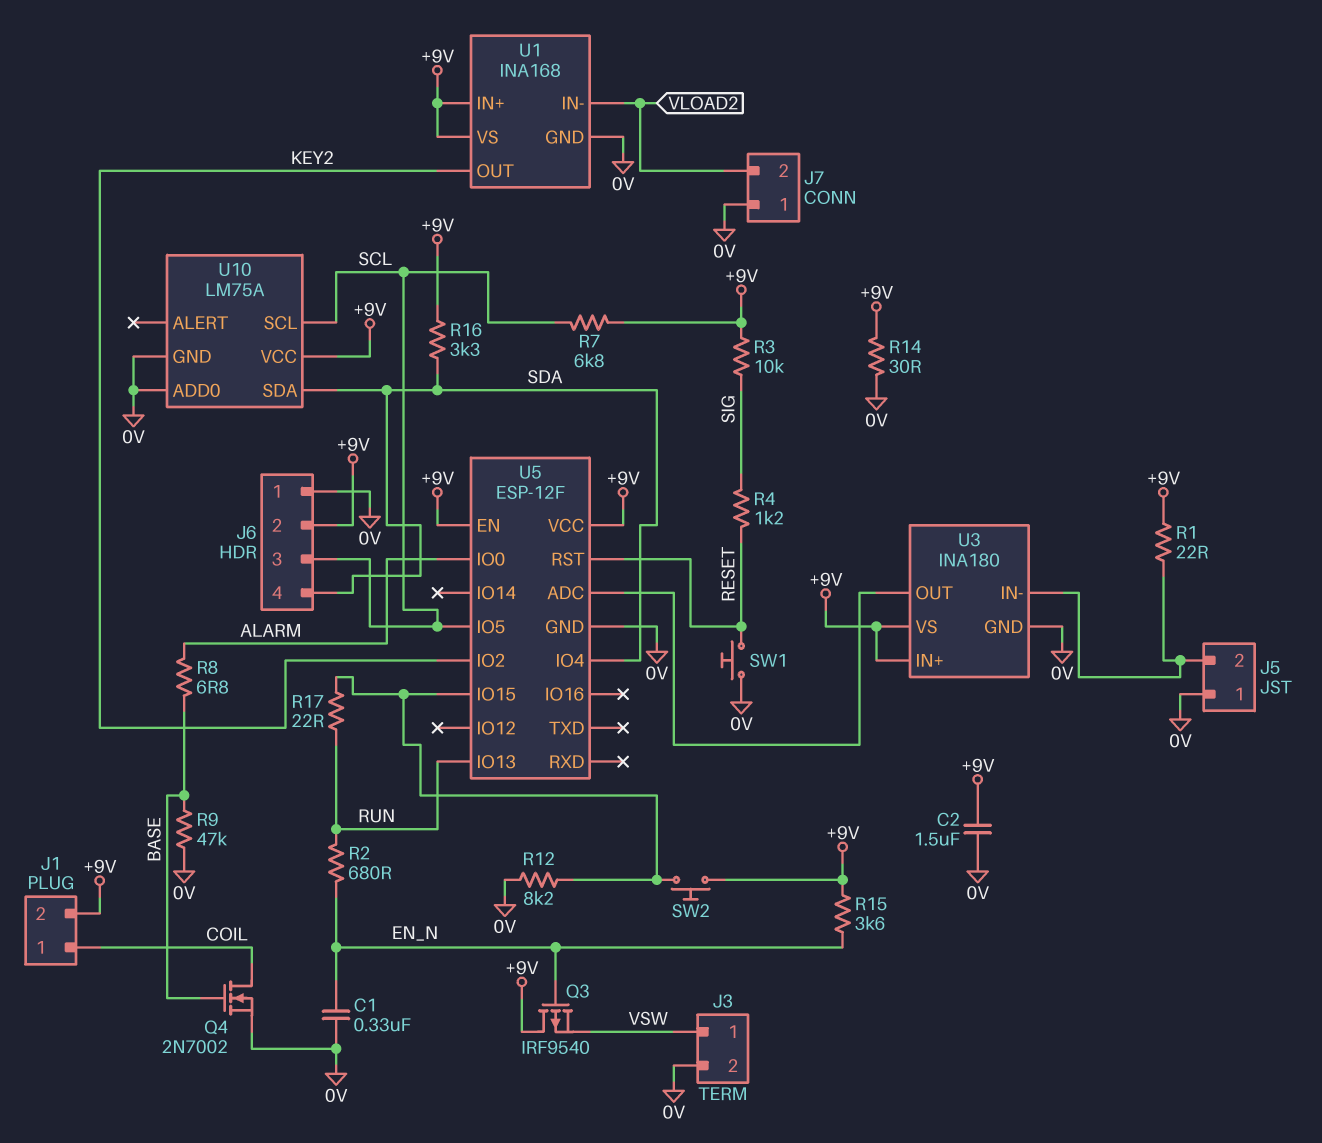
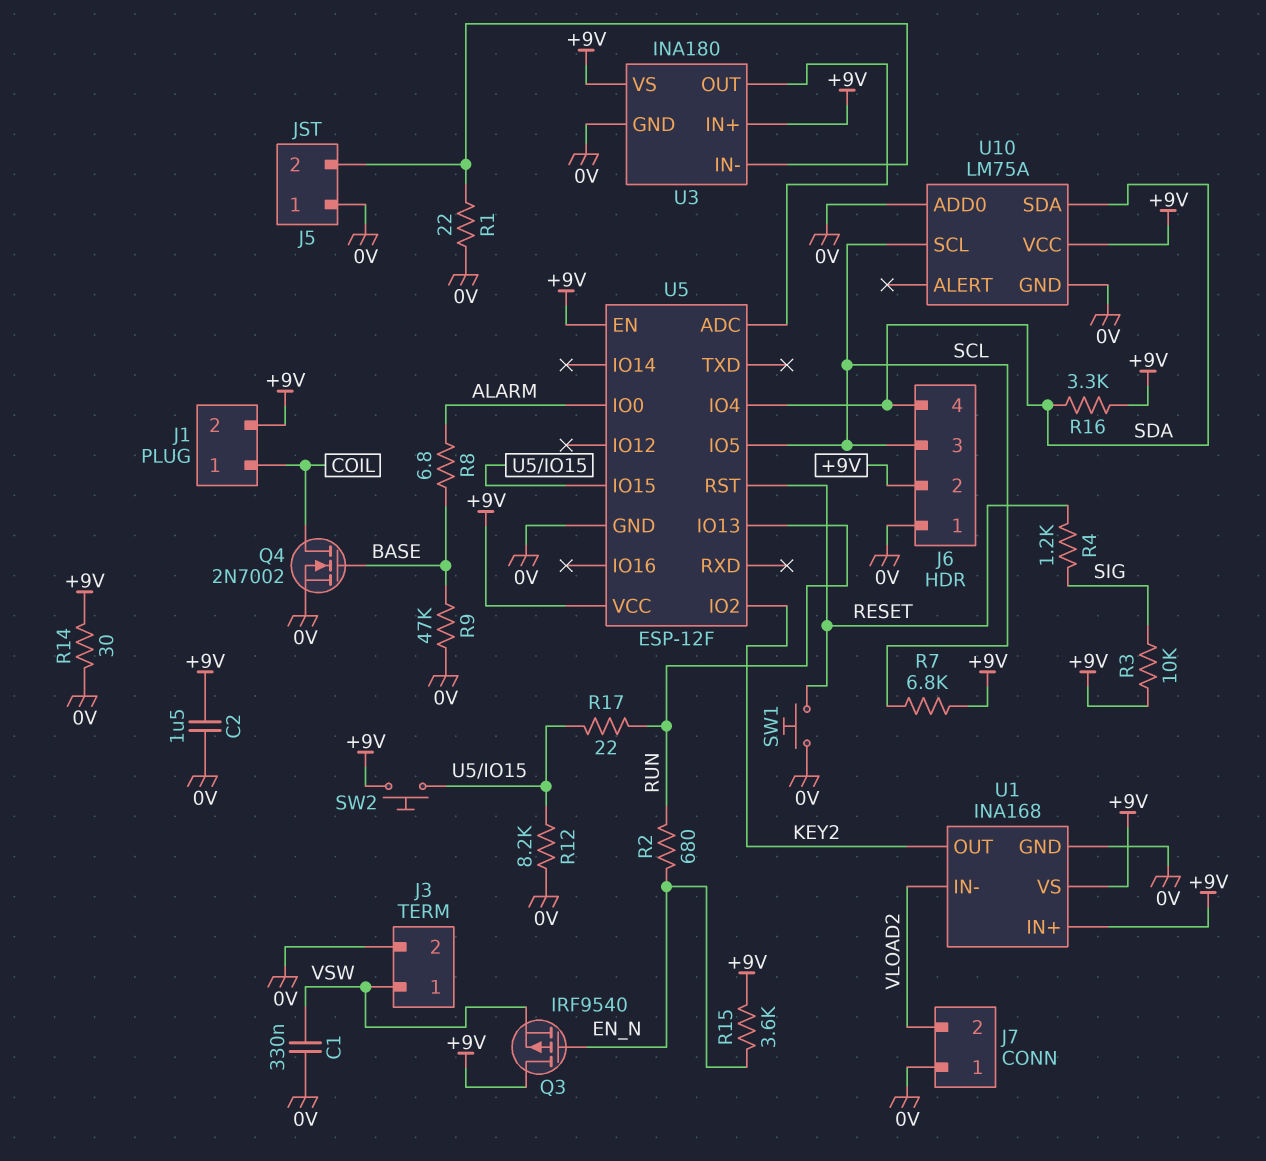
C1: 330nF (0V, EN_N) -> 330nF (0V, VSW)
R1: 22 (+9V, J5/2) -> 22 (0V, J5/2)

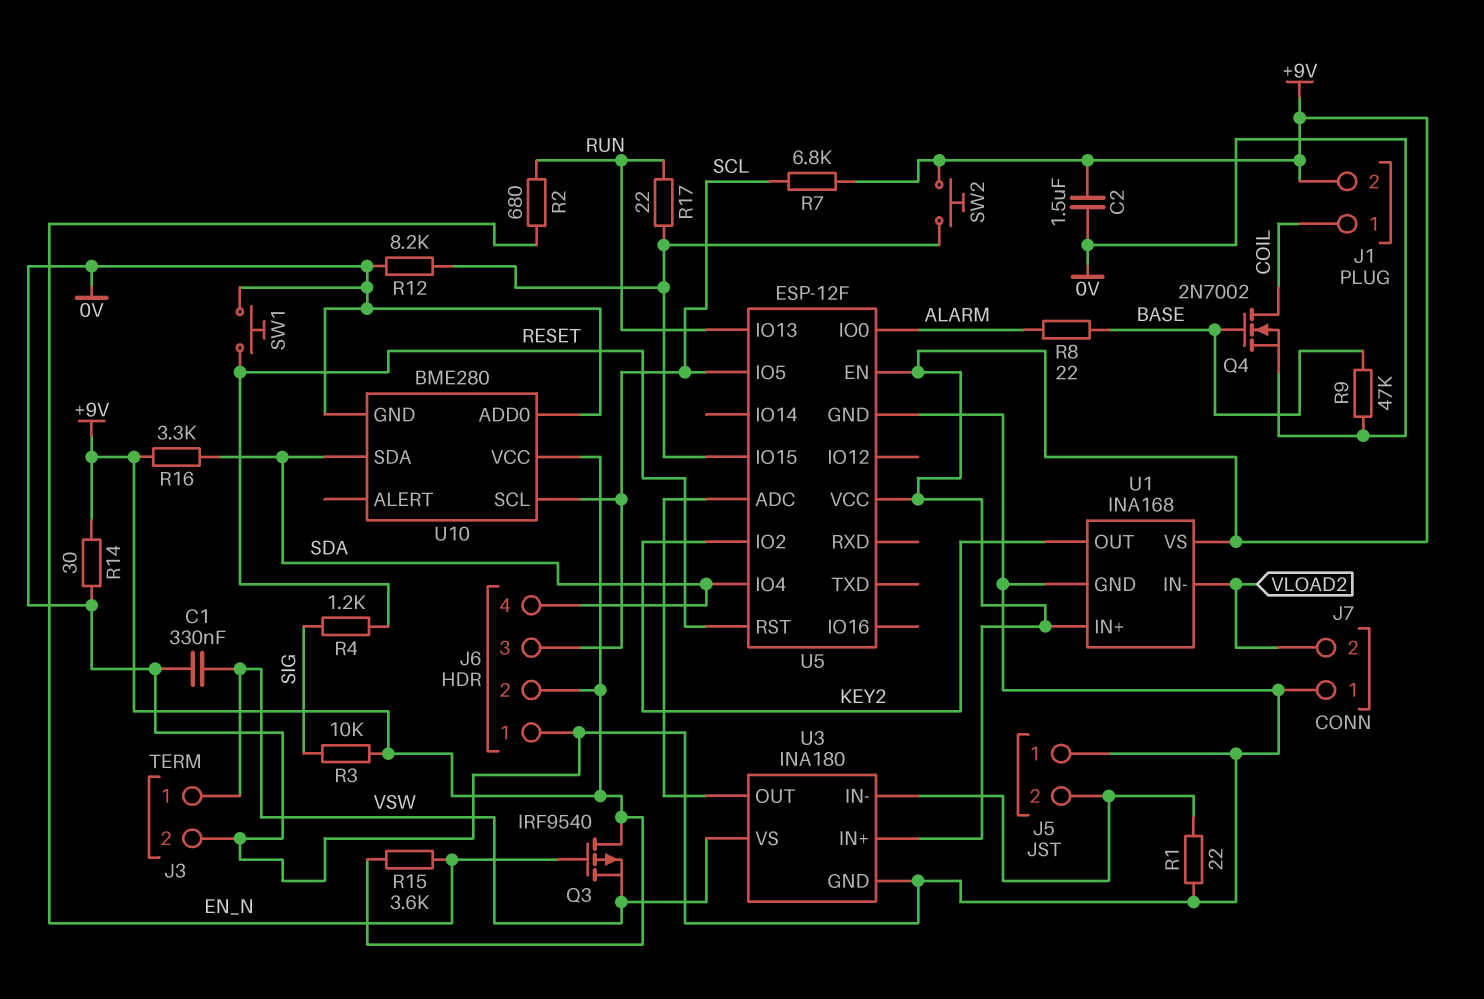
R8: 6.8 (ALARM, BASE) -> 22 (ALARM, BASE)
U3 pin VS: +9V -> VSW
U10: LM75A -> BME280

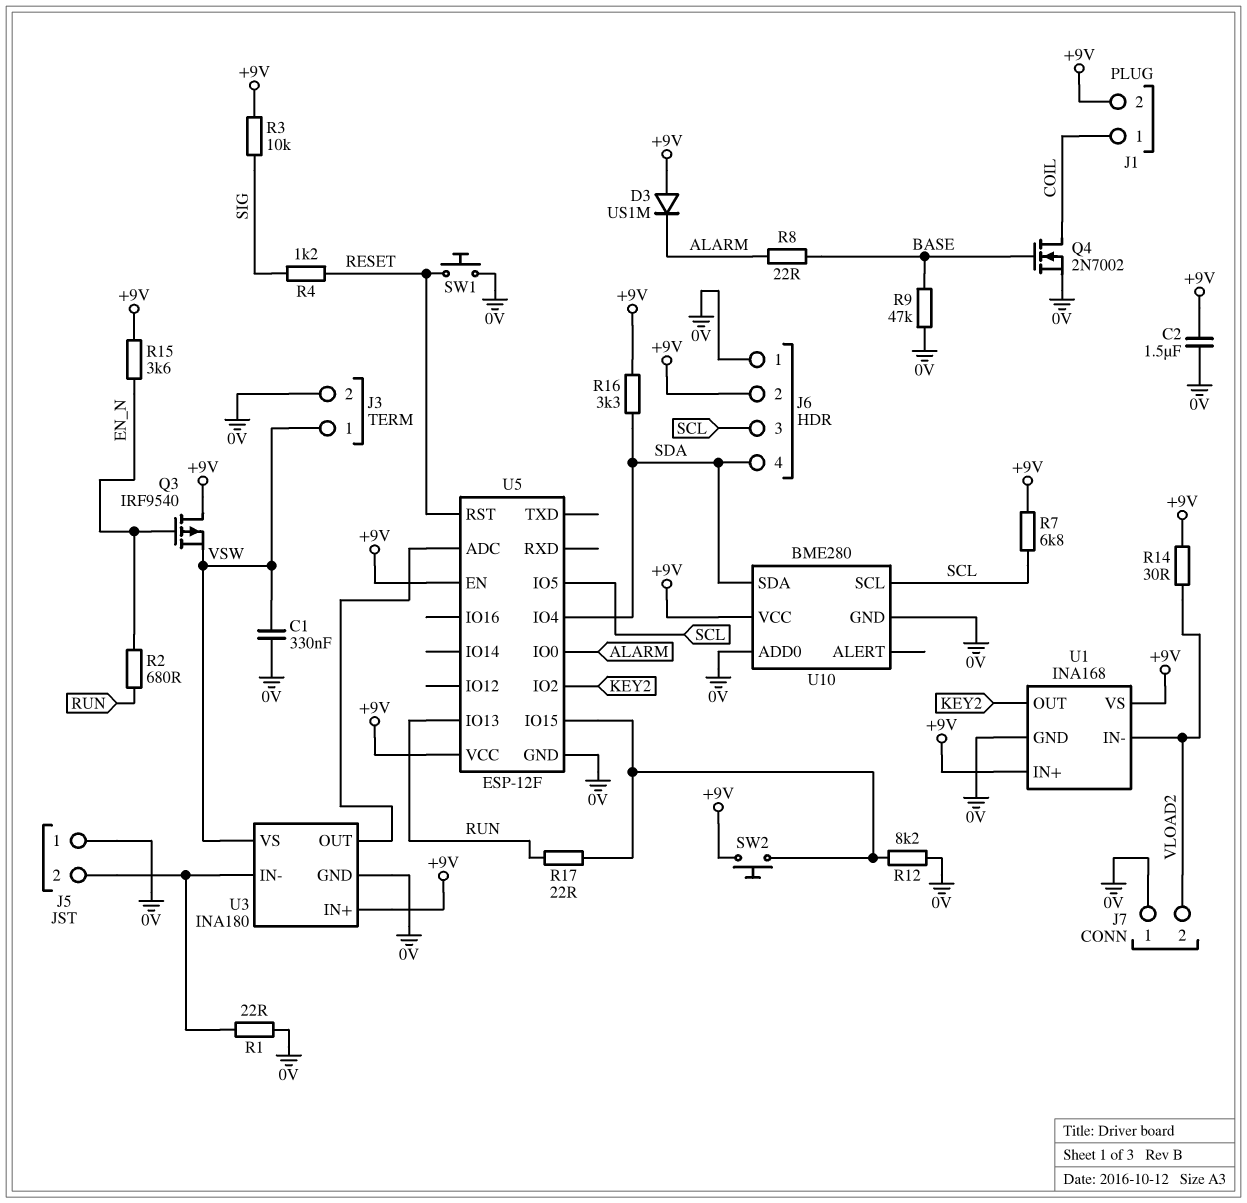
D3: none -> diode US1M (A +9V, K ALARM)
R14: 30 (+9V, 0V) -> 30 (+9V, VLOAD2)

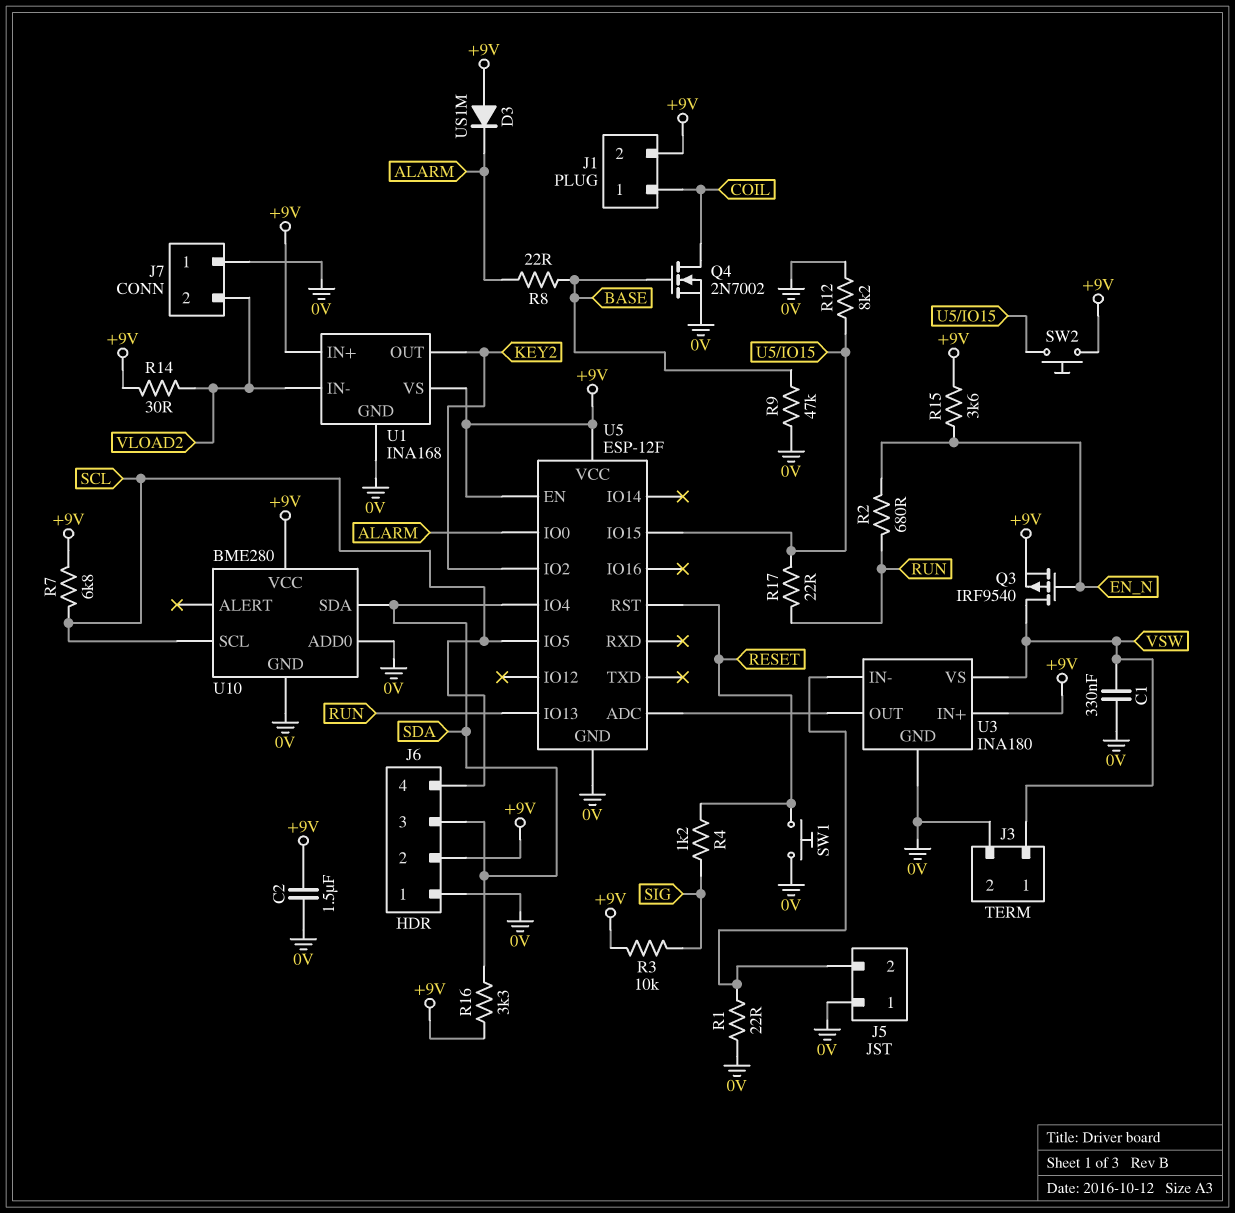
J6 pin 3: SCL -> SDA
J6 pin 4: SDA -> SCL
Q3: PMOS IRF9540 (G EN_N, D +9V, S VSW) -> PMOS IRF9540 (G EN_N, D VSW, S +9V)

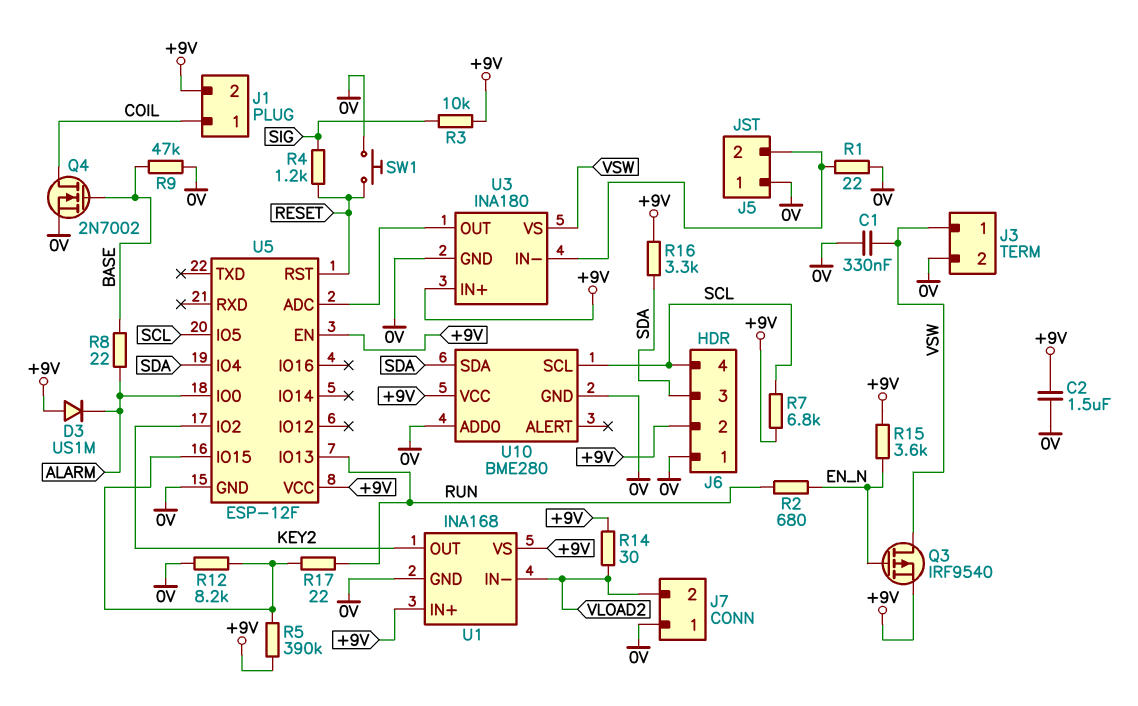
R5: none -> 390k (+9V, U5/IO15)
SW2: button (+9V, U5/IO15) -> none

